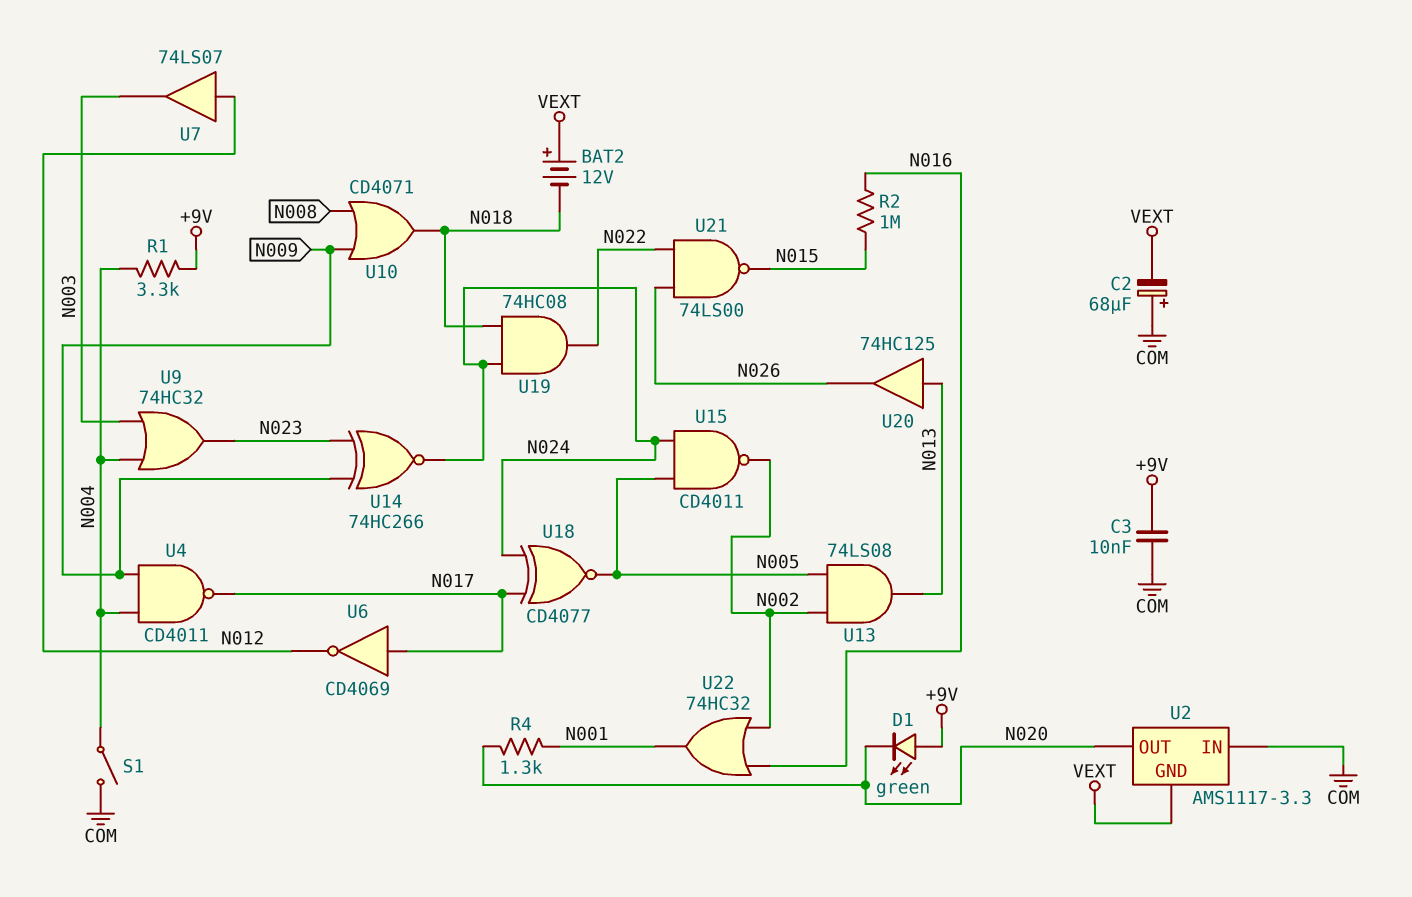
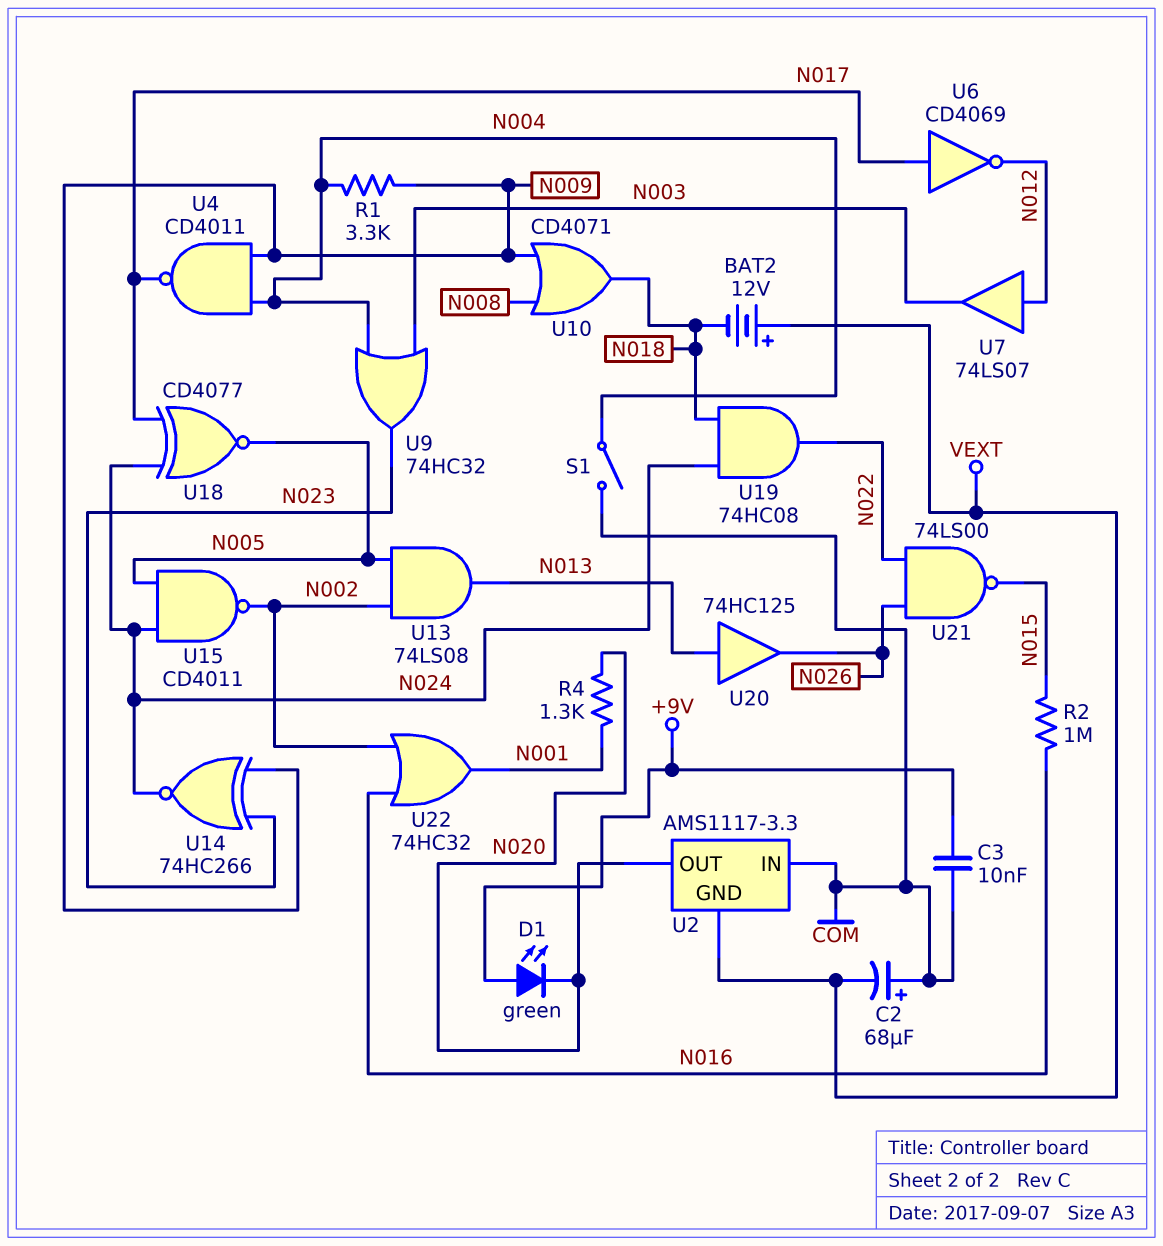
R1: 3.3k (+9V, N004) -> 3.3k (N004, N009)

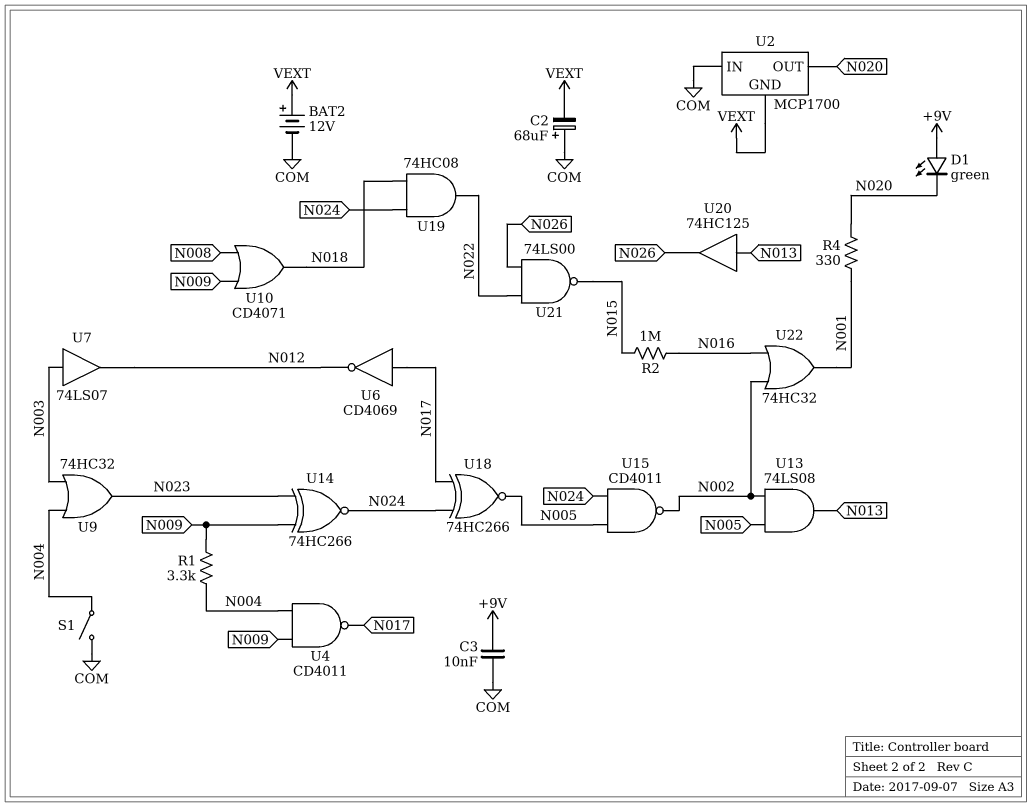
BAT2: 12V (plus VEXT, minus N018) -> 12V (plus VEXT, minus COM)
R4: 1.3k (N001, N020) -> 330 (N001, N020)
U2: AMS1117-3.3 -> MCP1700
U7: buffer 74LS07 (in N012, out N003) -> buffer 74LS07 (in N003, out N012)
U18: XNOR CD4077 (in N017, in N024, out N005) -> XNOR 74HC266 (in N017, in N024, out N005)

